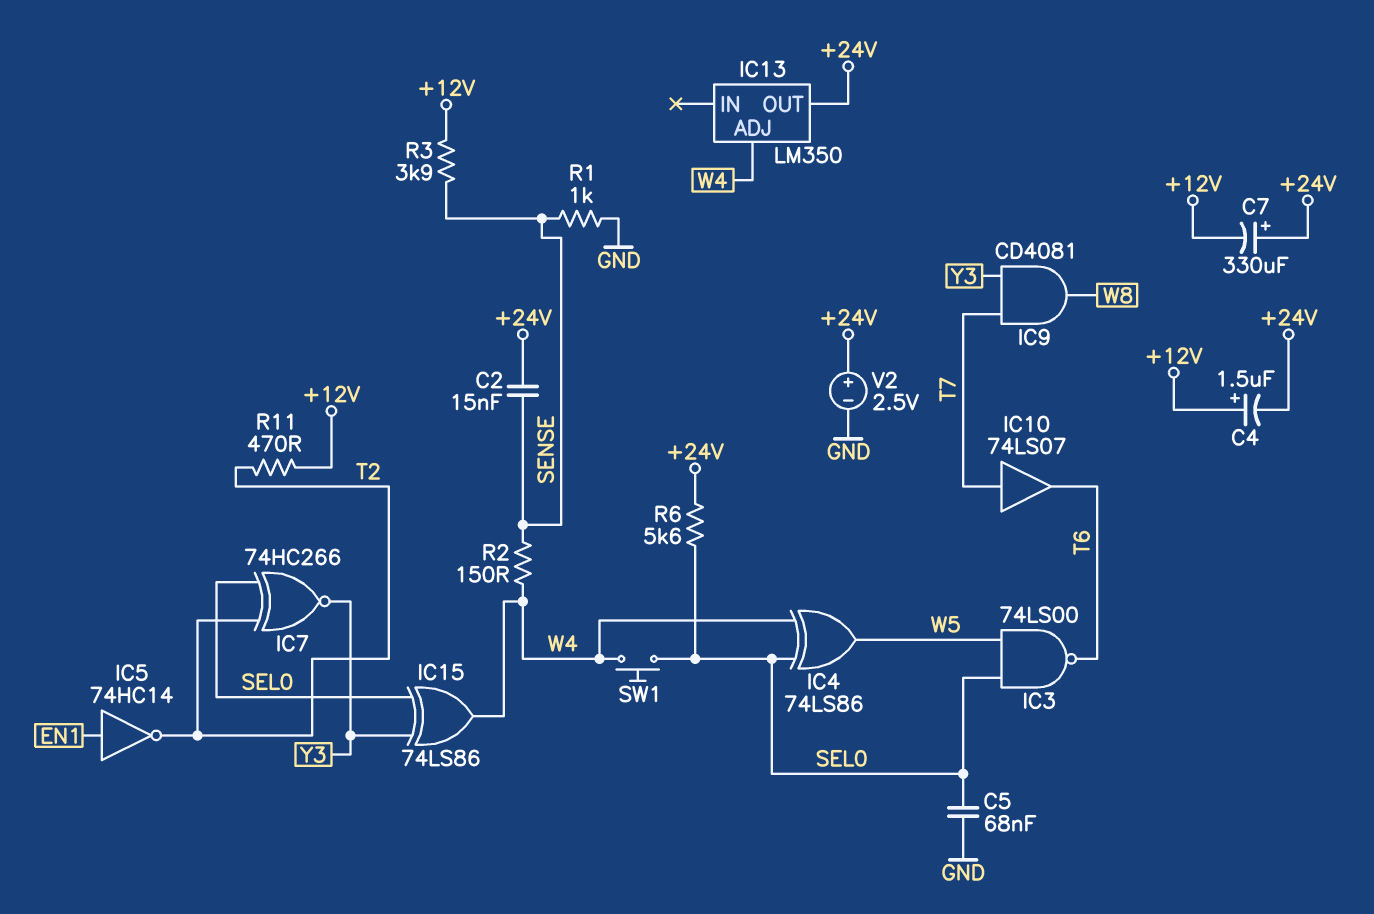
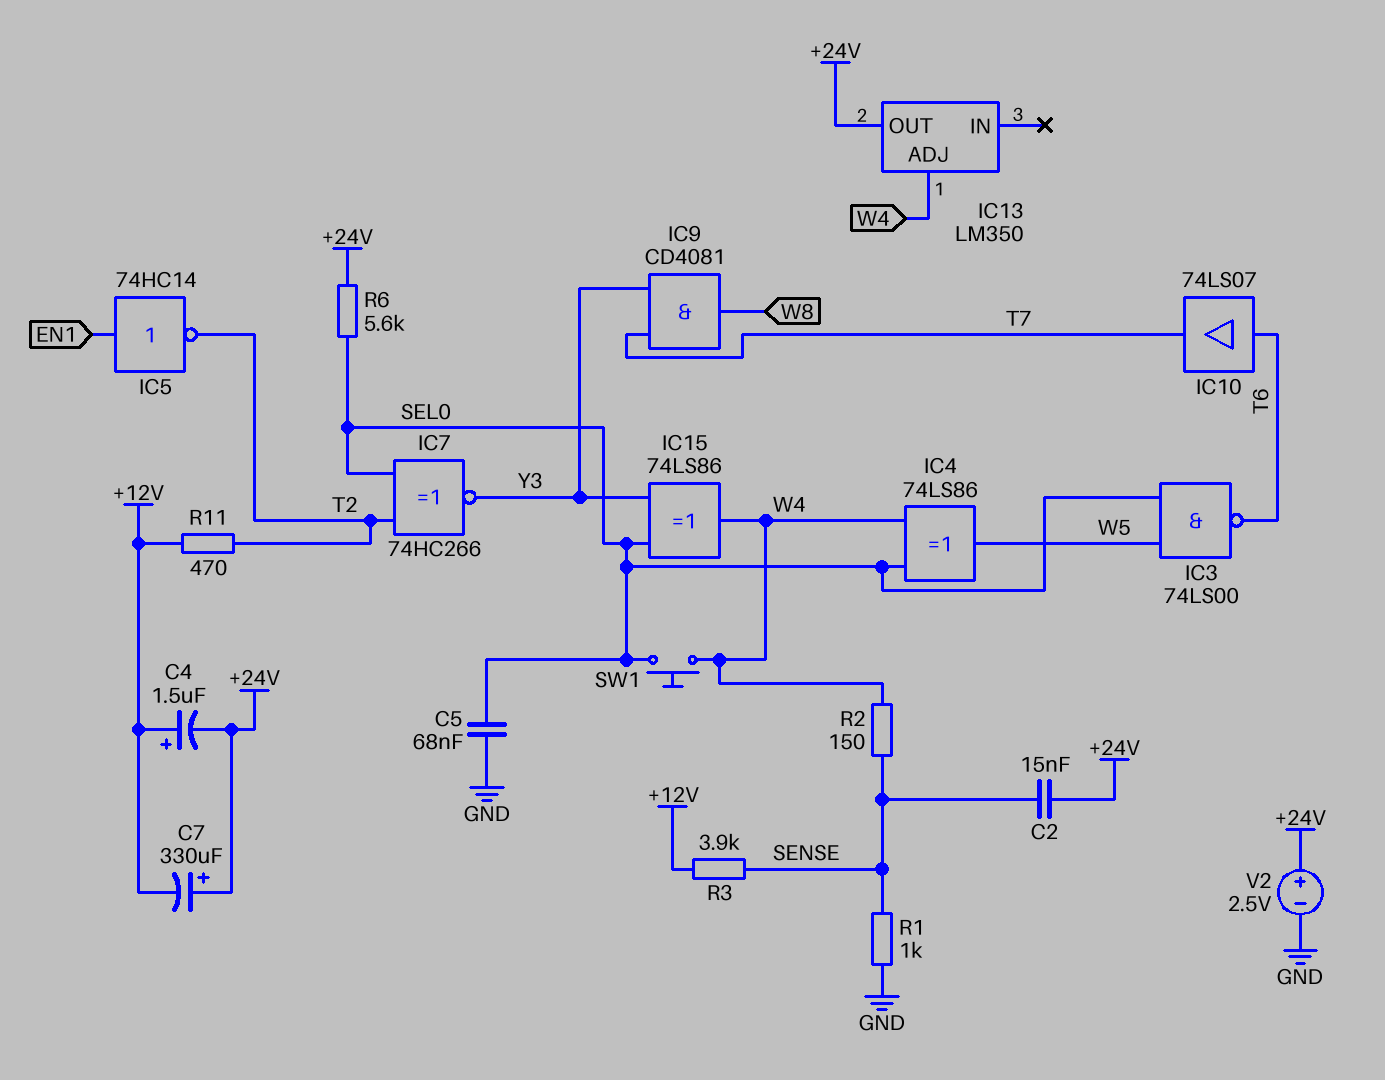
IC10: buffer 74LS07 (in T7, out T6) -> buffer 74LS07 (in T6, out T7)

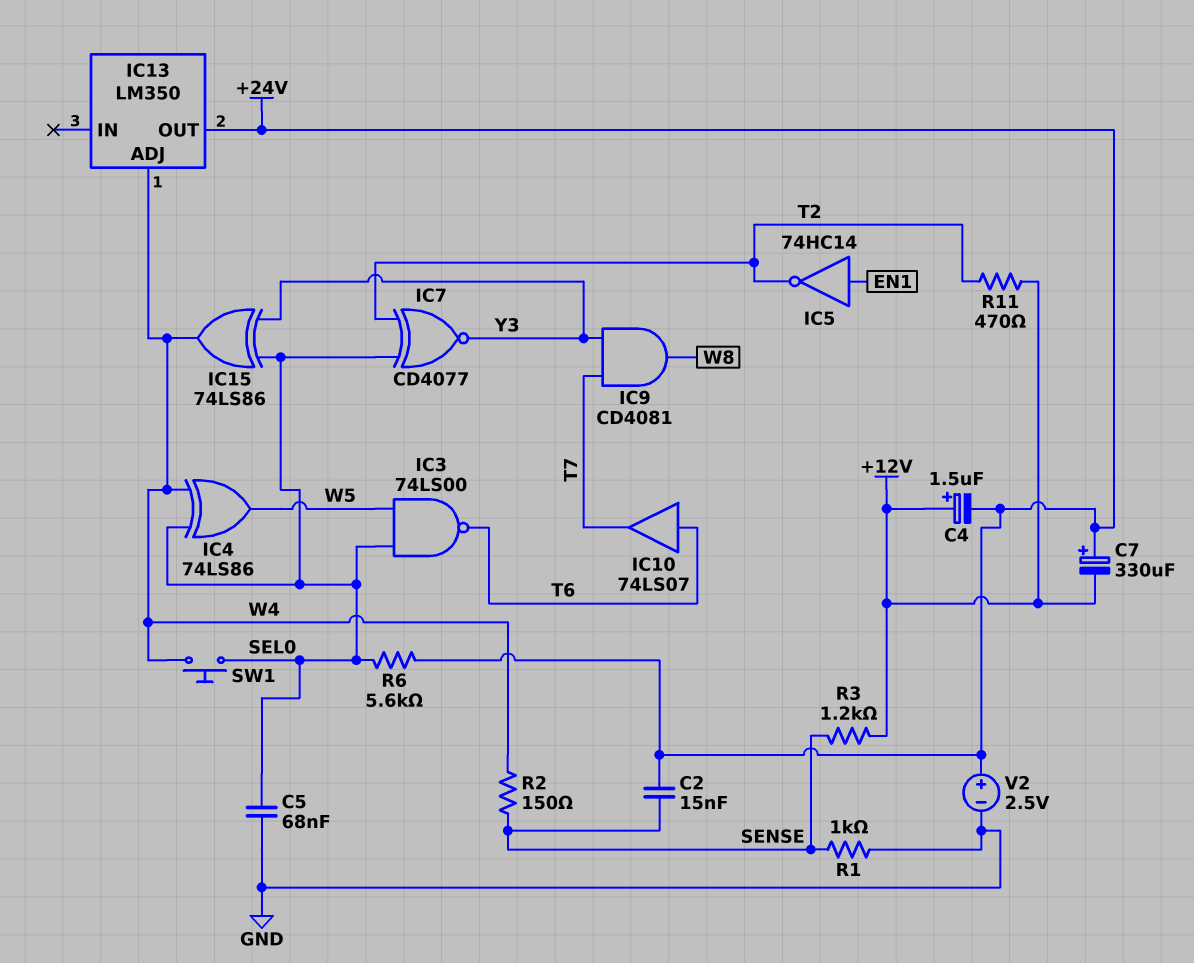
IC7: XNOR 74HC266 (in SEL0, in T2, out Y3) -> XNOR CD4077 (in SEL0, in T2, out Y3)
R3: 3.9k (+12V, SENSE) -> 1.2k (+12V, SENSE)

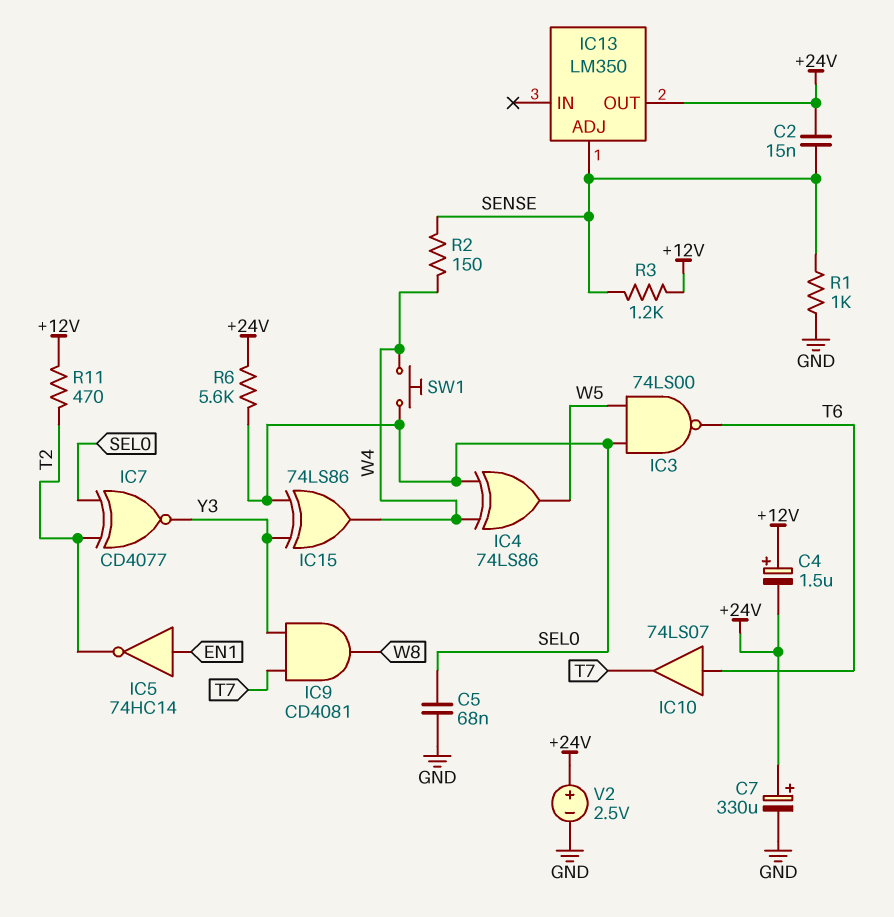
C7: 330uF (plus +24V, minus +12V) -> 330uF (plus +24V, minus GND)
IC13 pin ADJ: W4 -> SENSE

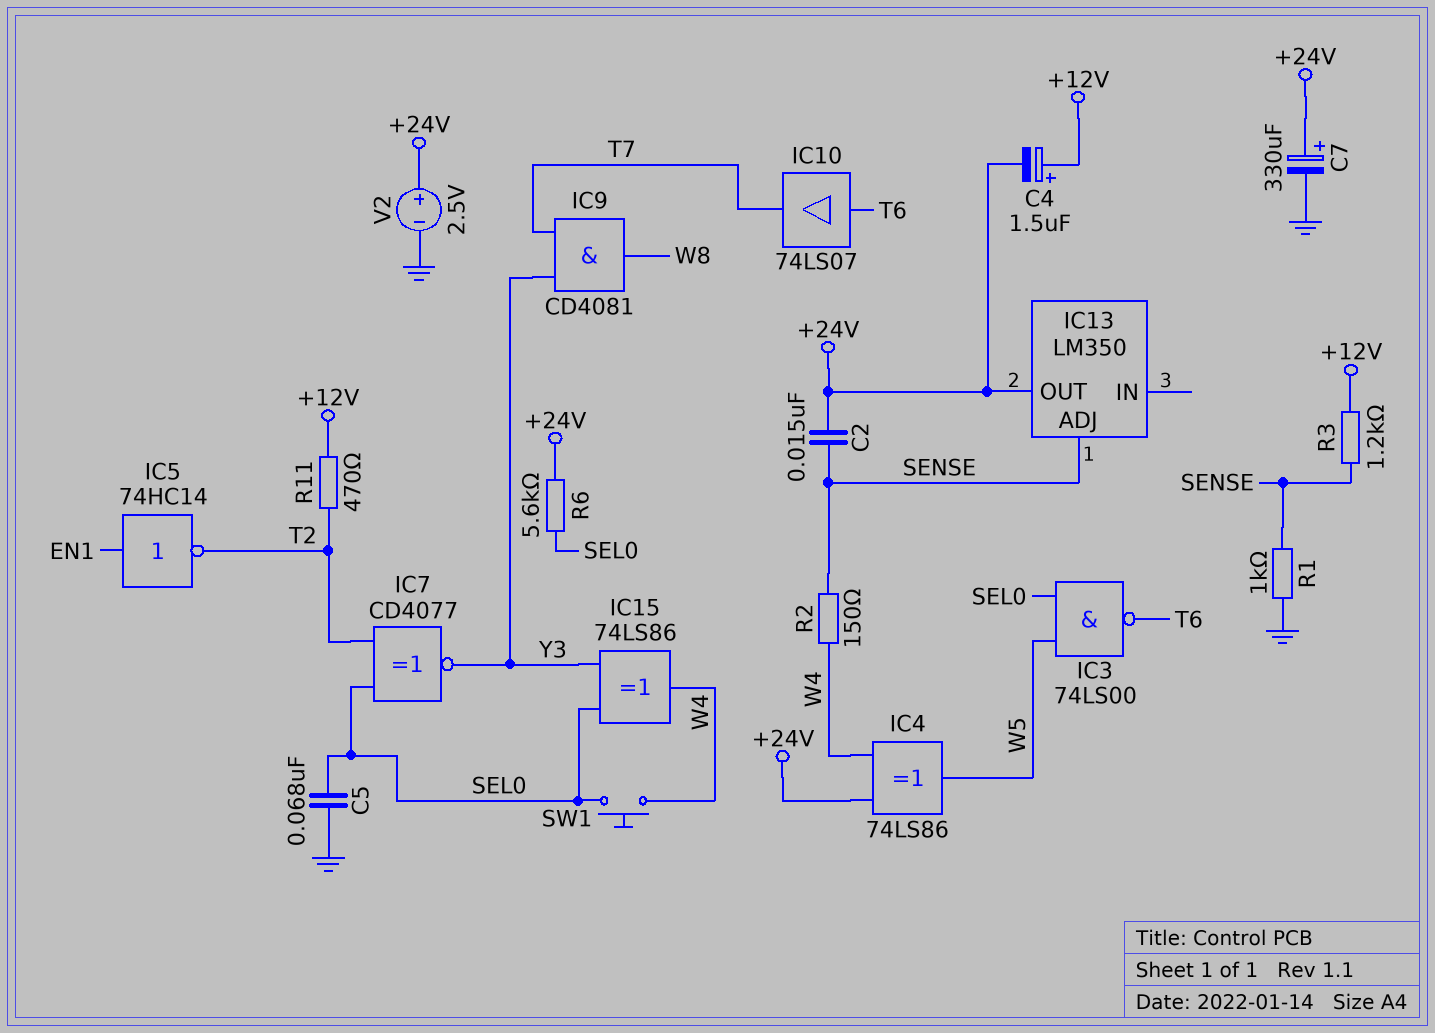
IC4: XOR 74LS86 (in SEL0, in W4, out W5) -> XOR 74LS86 (in +24V, in W4, out W5)

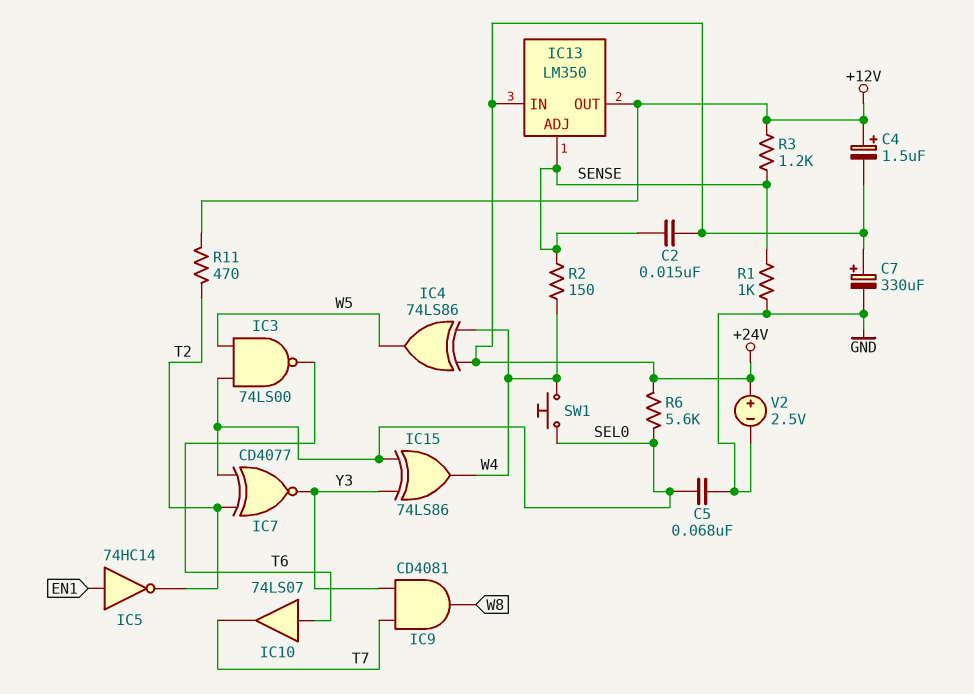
IC13 pin IN: none -> +24V
IC13 pin OUT: +24V -> +12V

